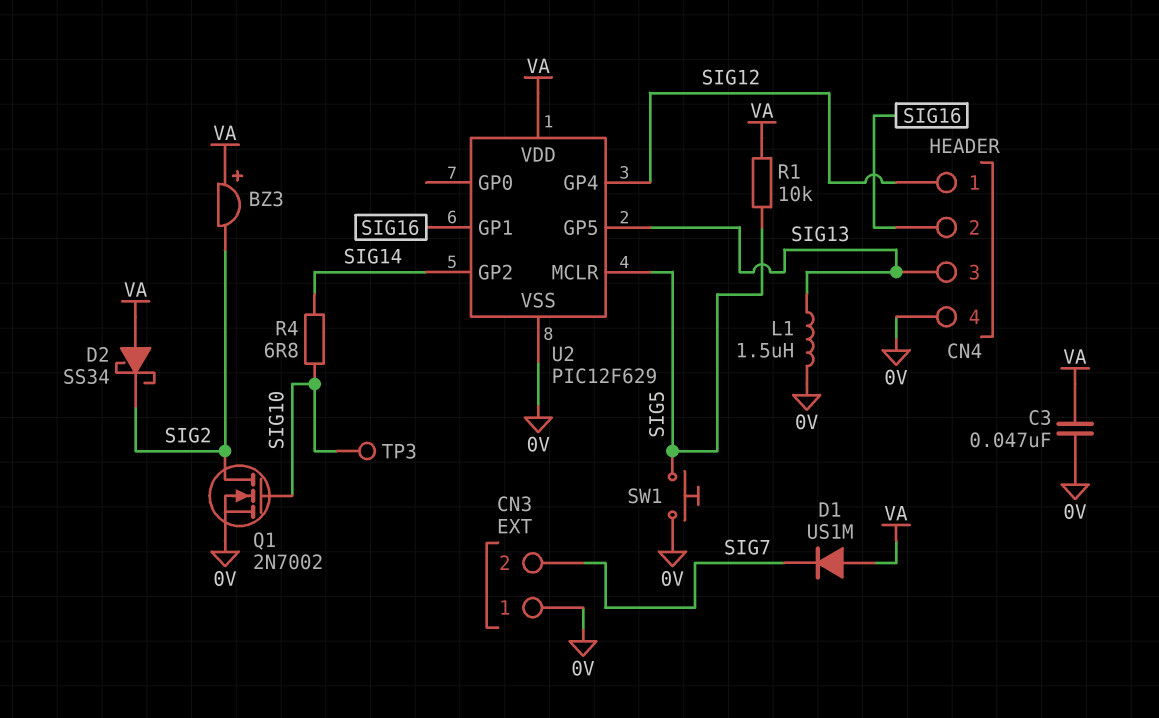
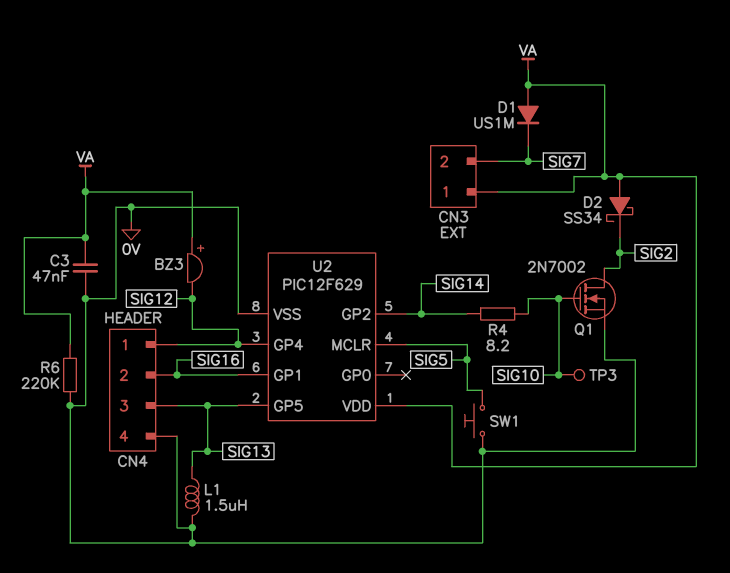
BZ3: buzzer (plus VA, minus SIG2) -> buzzer (plus VA, minus SIG12)
CN3 pin 1: 0V -> VA
R1: 10k (SIG5, VA) -> none
R4: 6.8 (SIG10, SIG14) -> 8.2 (SIG10, SIG14)
R6: none -> 220k (0V, VA)

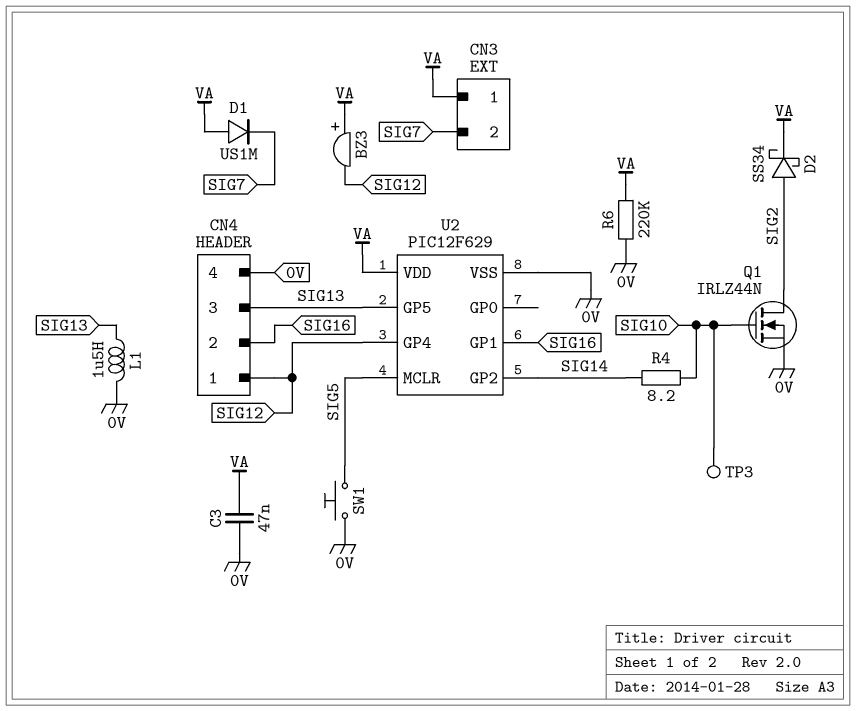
D2: schottky SS34 (A VA, K SIG2) -> schottky SS34 (A SIG2, K VA)
Q1: NMOS 2N7002 (G SIG10, D SIG2, S 0V) -> NMOS IRLZ44N (G SIG10, D SIG2, S 0V)

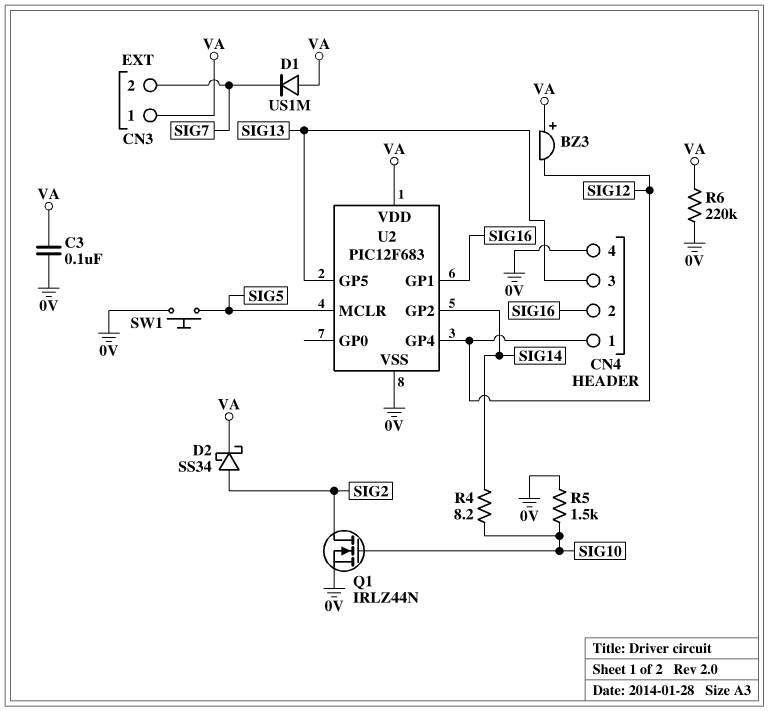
C3: 47nF (0V, VA) -> 100nF (0V, VA)
L1: 1.5uH (0V, SIG13) -> none
R5: none -> 1.5k (0V, SIG10)
TP3: test point (SIG10) -> none
U2: PIC12F629 -> PIC12F683

